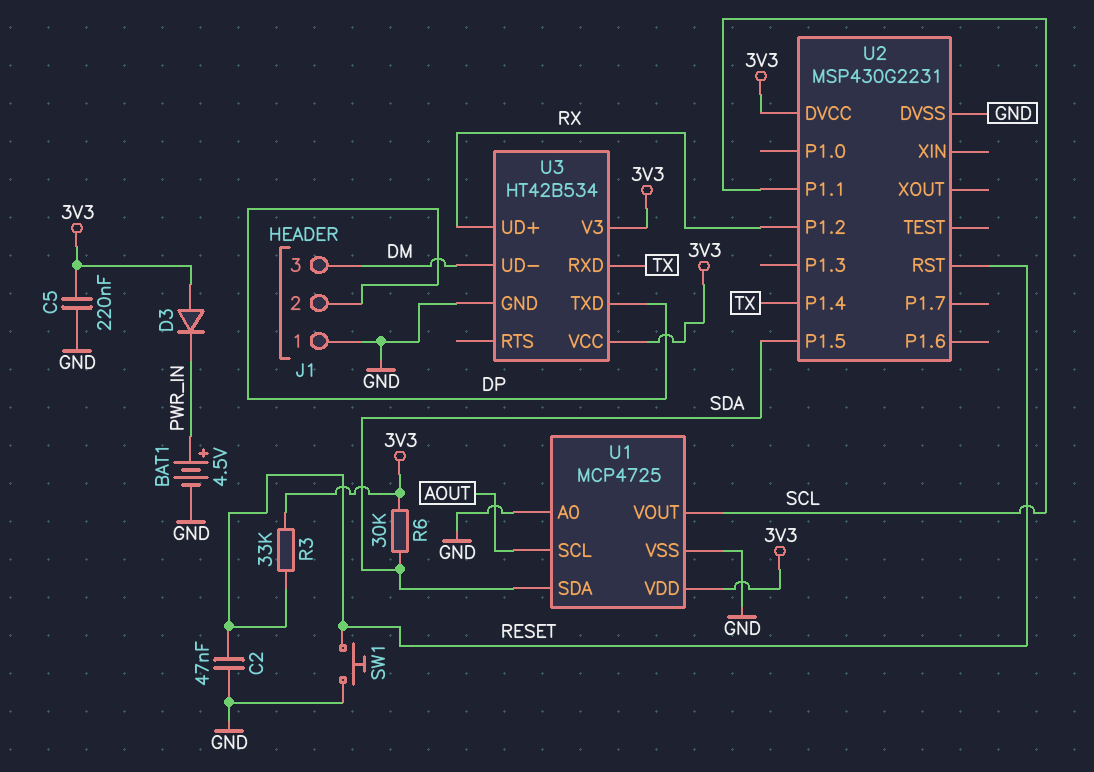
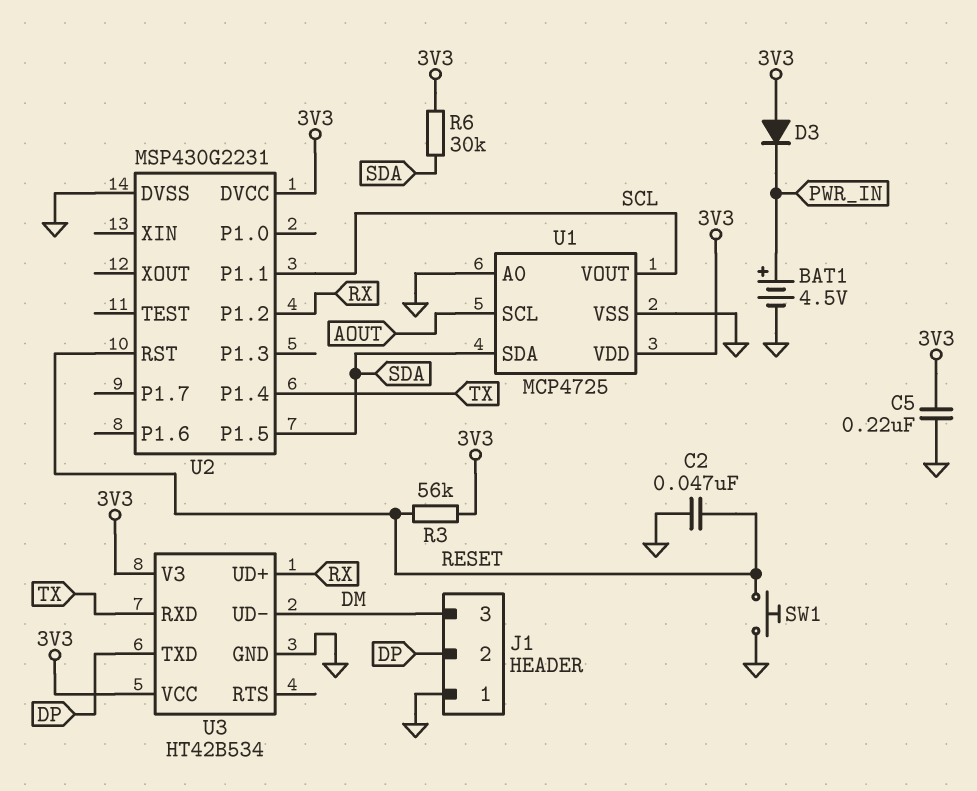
R3: 33k (3V3, RESET) -> 56k (3V3, RESET)

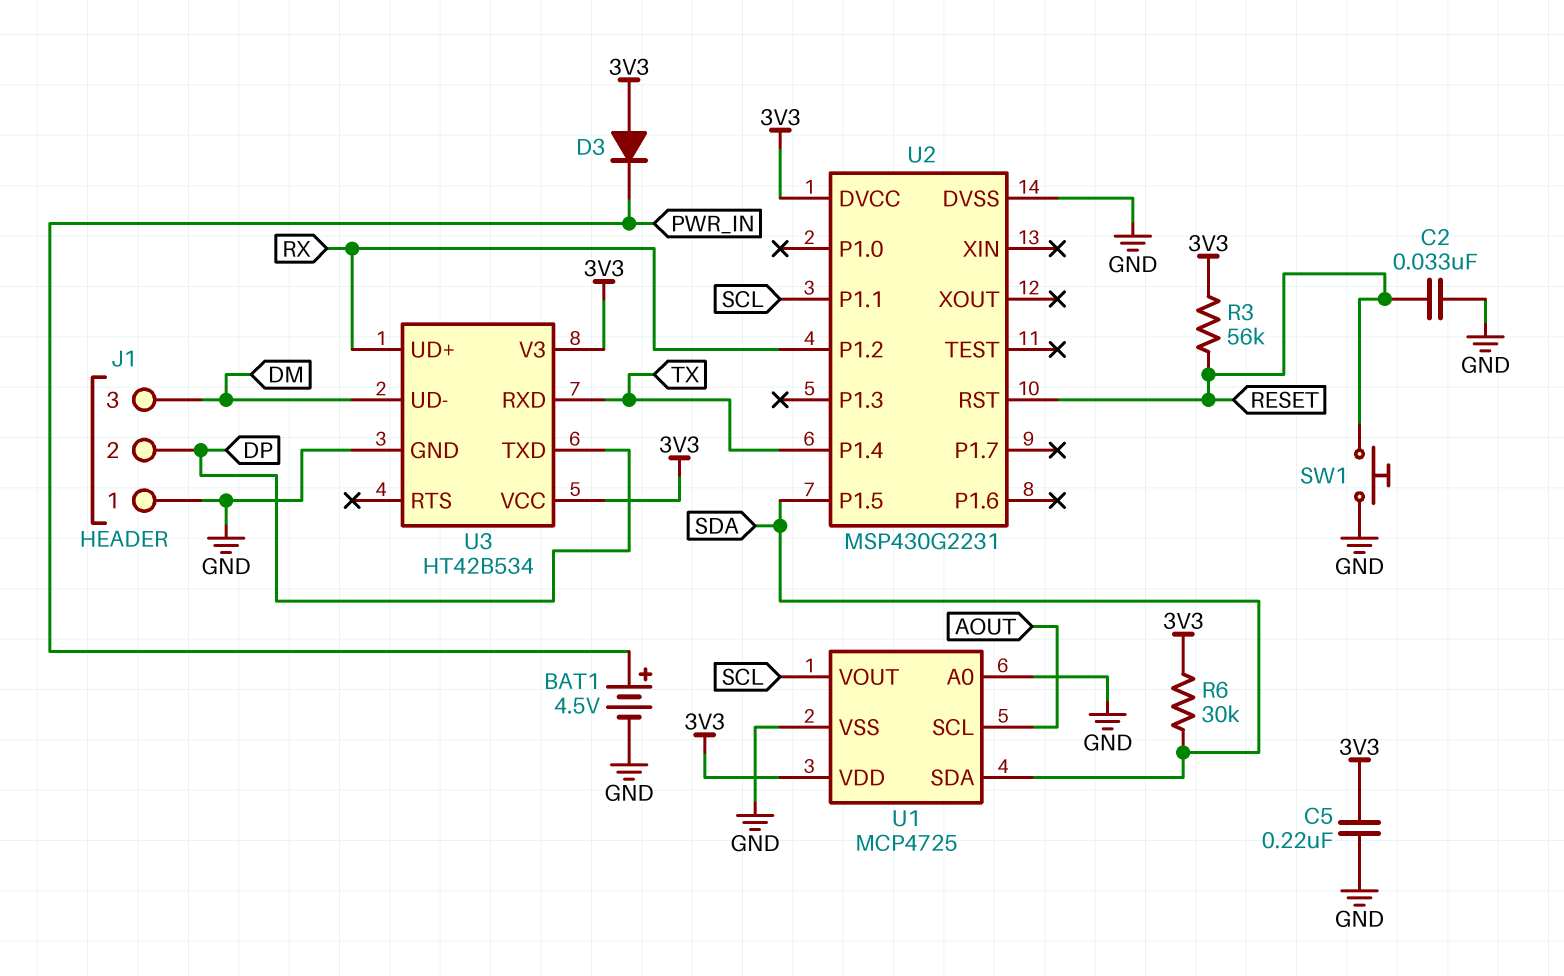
C2: 47nF (GND, RESET) -> 33nF (GND, RESET)

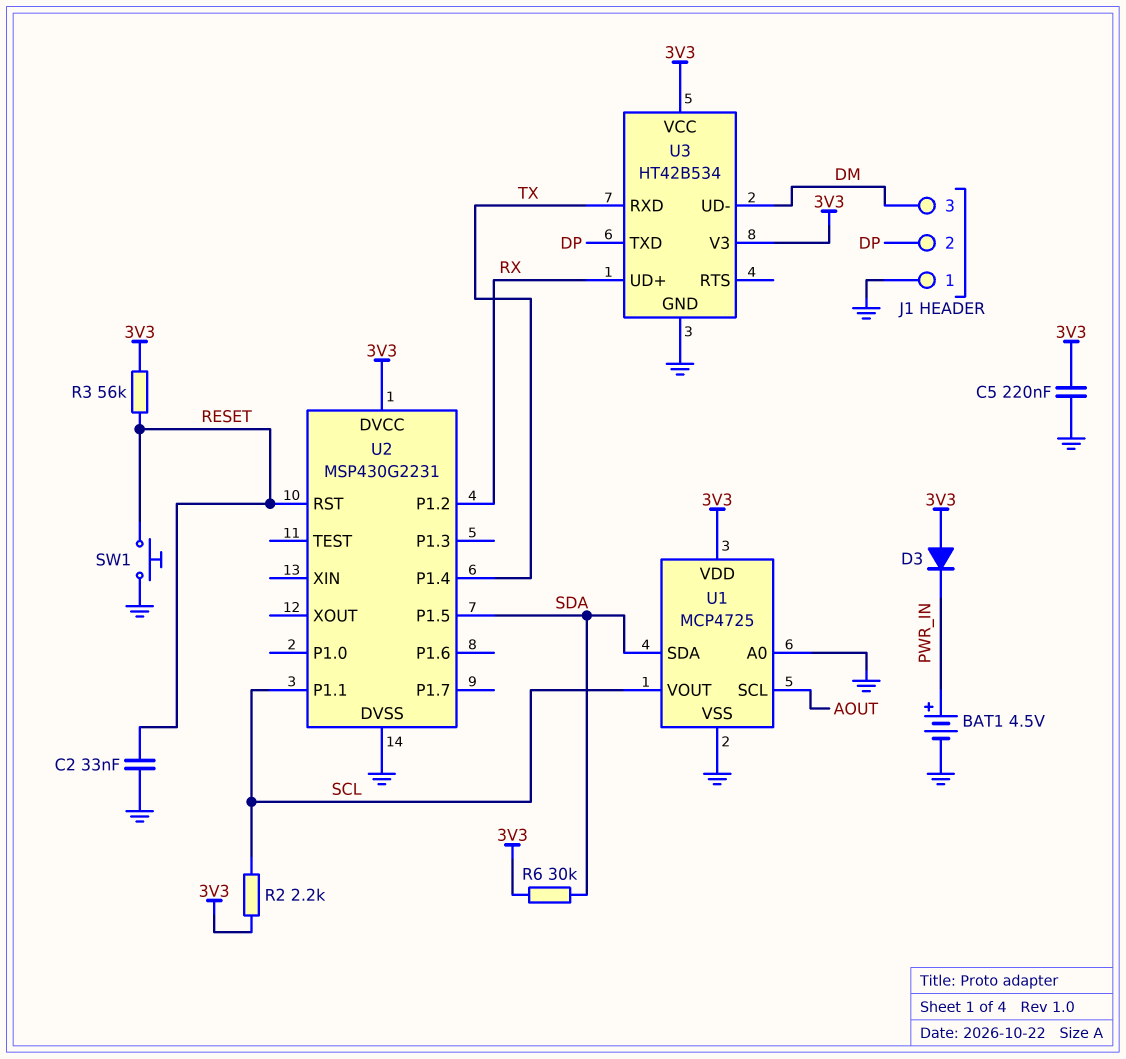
R2: none -> 2.2k (3V3, SCL)

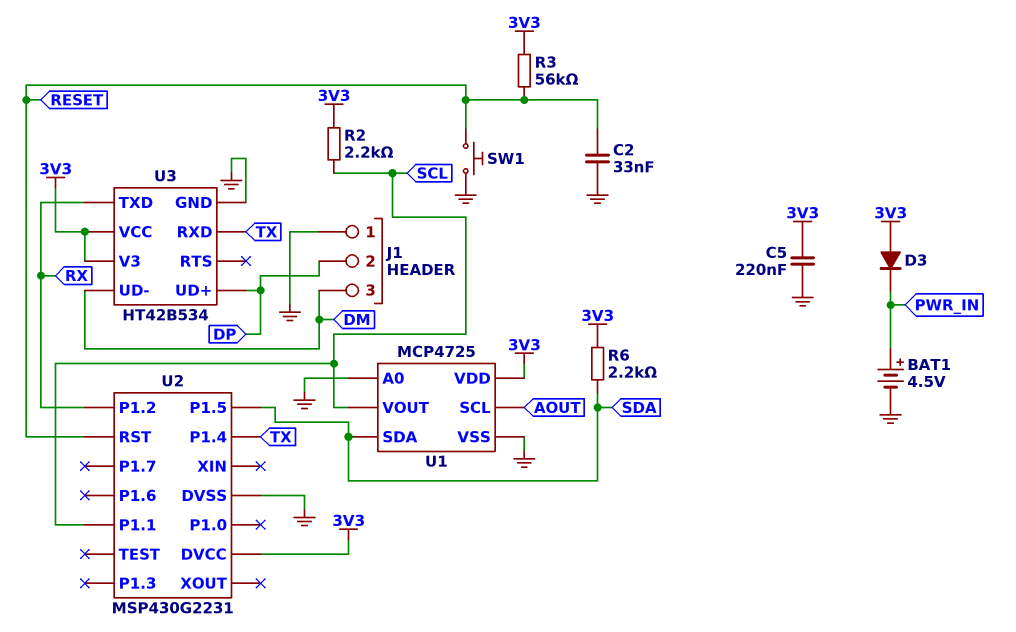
R6: 30k (3V3, SDA) -> 2.2k (3V3, SDA)
U3 pin TXD: DP -> RX
U3 pin UD+: RX -> DP

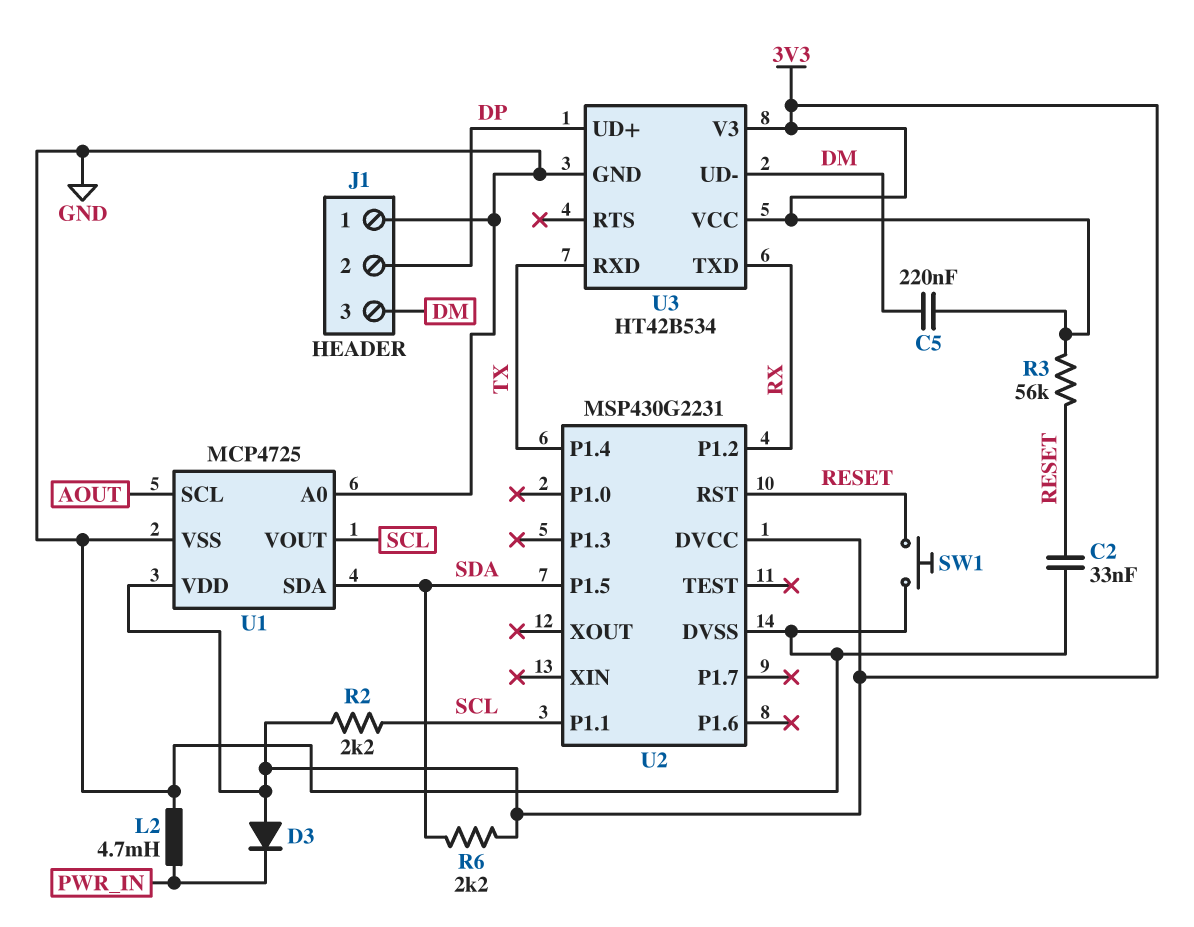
BAT1: 4.5V (plus PWR_IN, minus GND) -> none
C5: 220nF (3V3, GND) -> 220nF (3V3, DM)
L2: none -> 4.7mH (GND, PWR_IN)

